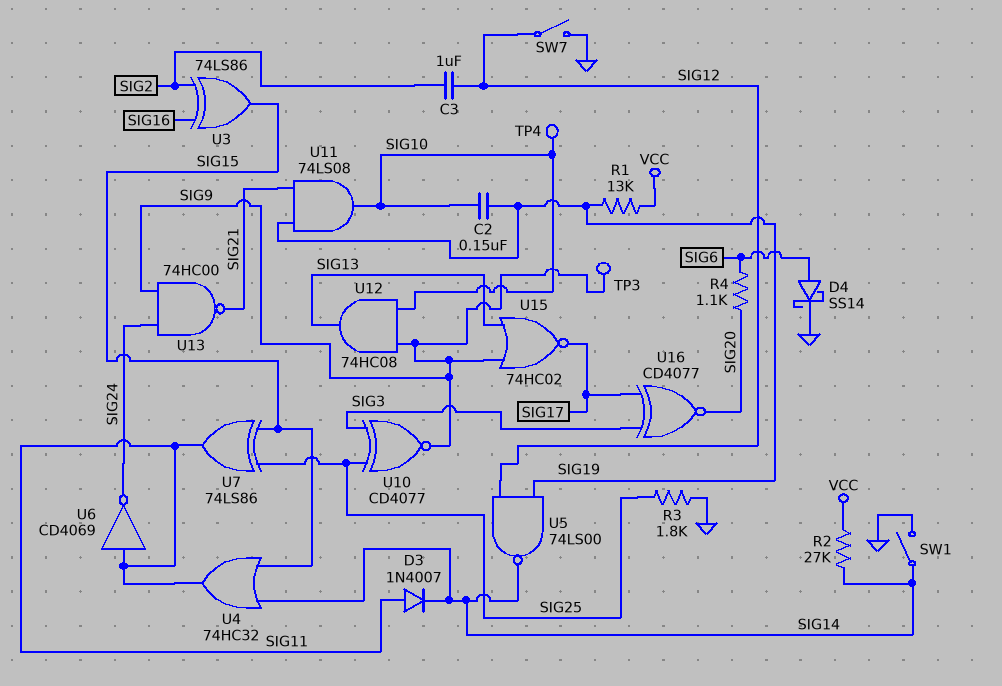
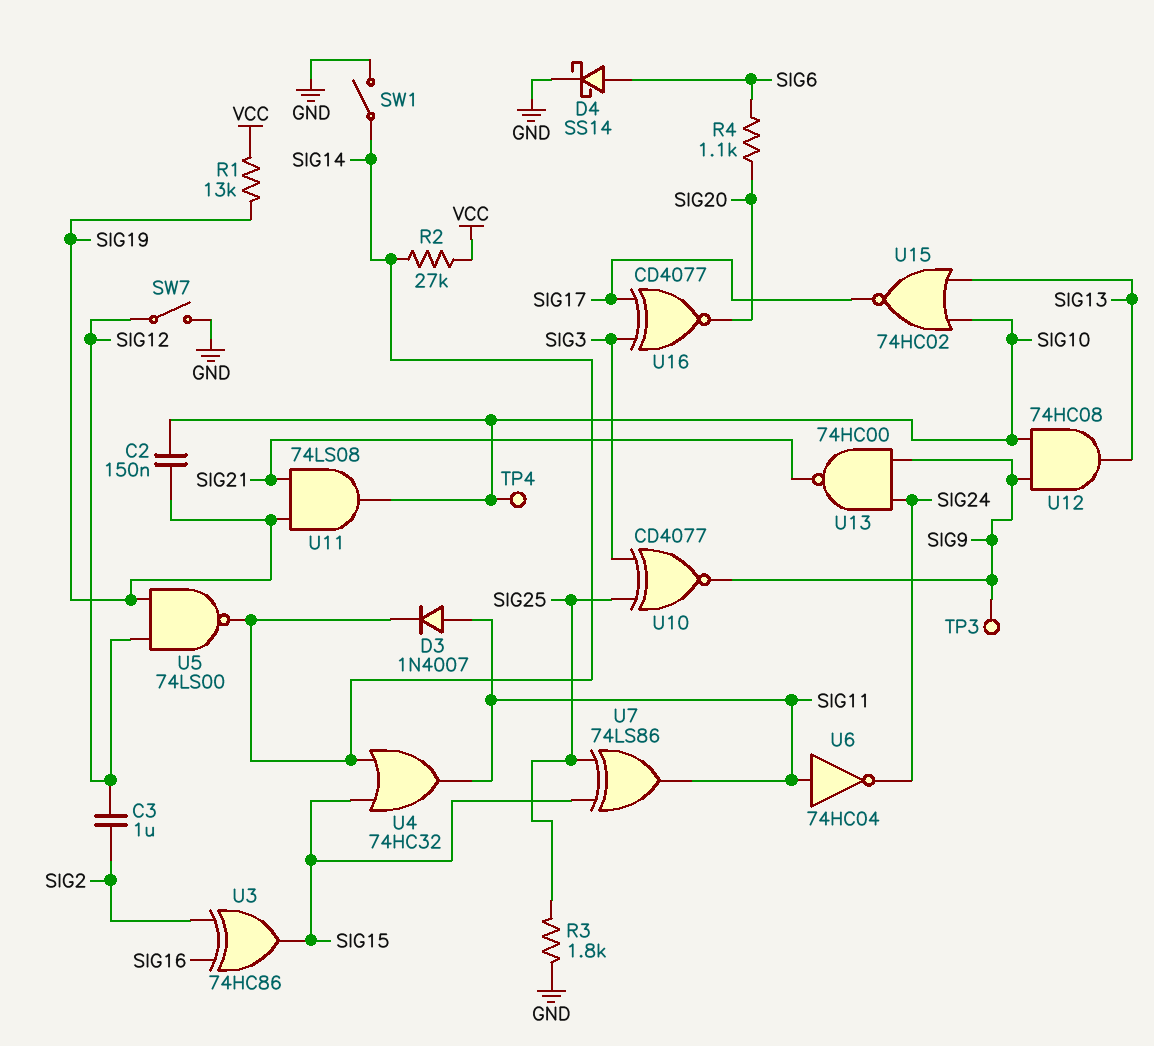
U3: XOR 74LS86 (in SIG2, in SIG16, out SIG15) -> XOR 74HC86 (in SIG2, in SIG16, out SIG15)
U6: NOT CD4069 (in SIG11, out SIG24) -> NOT 74HC04 (in SIG11, out SIG24)
U15: NOR 74HC02 (in SIG9, in SIG13, out SIG17) -> NOR 74HC02 (in SIG10, in SIG13, out SIG17)

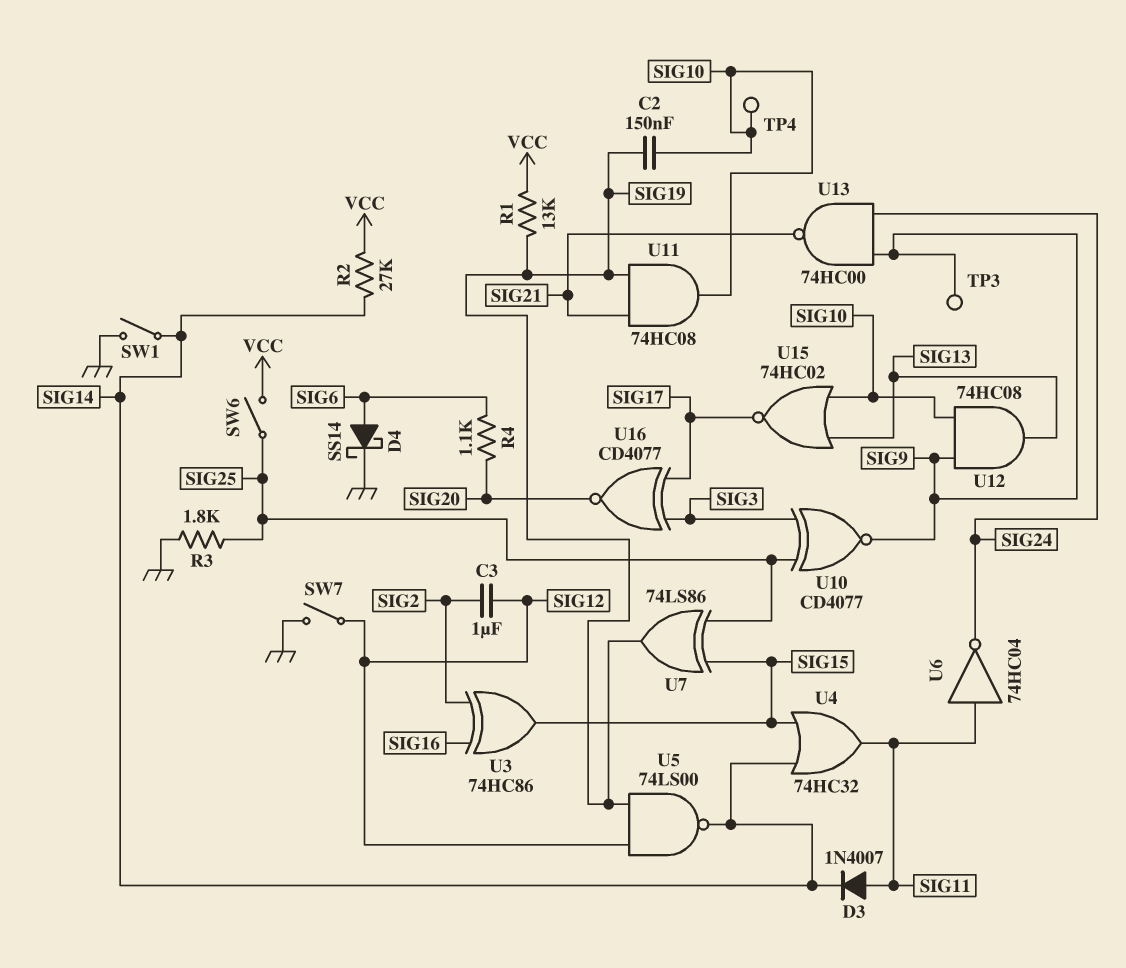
SW6: none -> switch (SIG25, VCC)
U7: XOR 74LS86 (in SIG15, in SIG25, out SIG11) -> XOR 74LS86 (in SIG15, in SIG25, out SIG19)
U11: AND 74LS08 (in SIG19, in SIG21, out SIG10) -> AND 74HC08 (in SIG19, in SIG21, out SIG10)

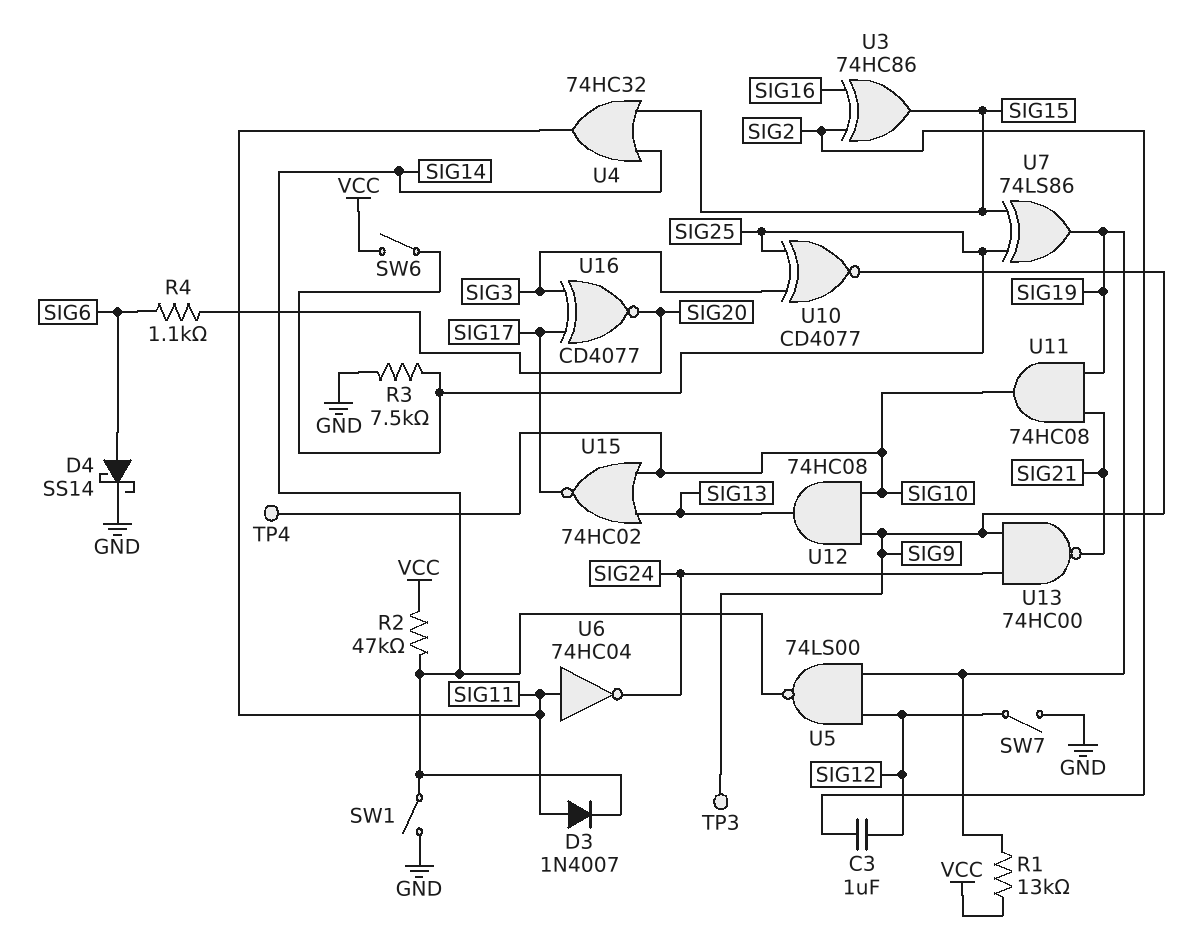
C2: 150nF (SIG10, SIG19) -> none
R2: 27k (SIG14, VCC) -> 47k (SIG14, VCC)
R3: 1.8k (GND, SIG25) -> 7.5k (GND, SIG25)

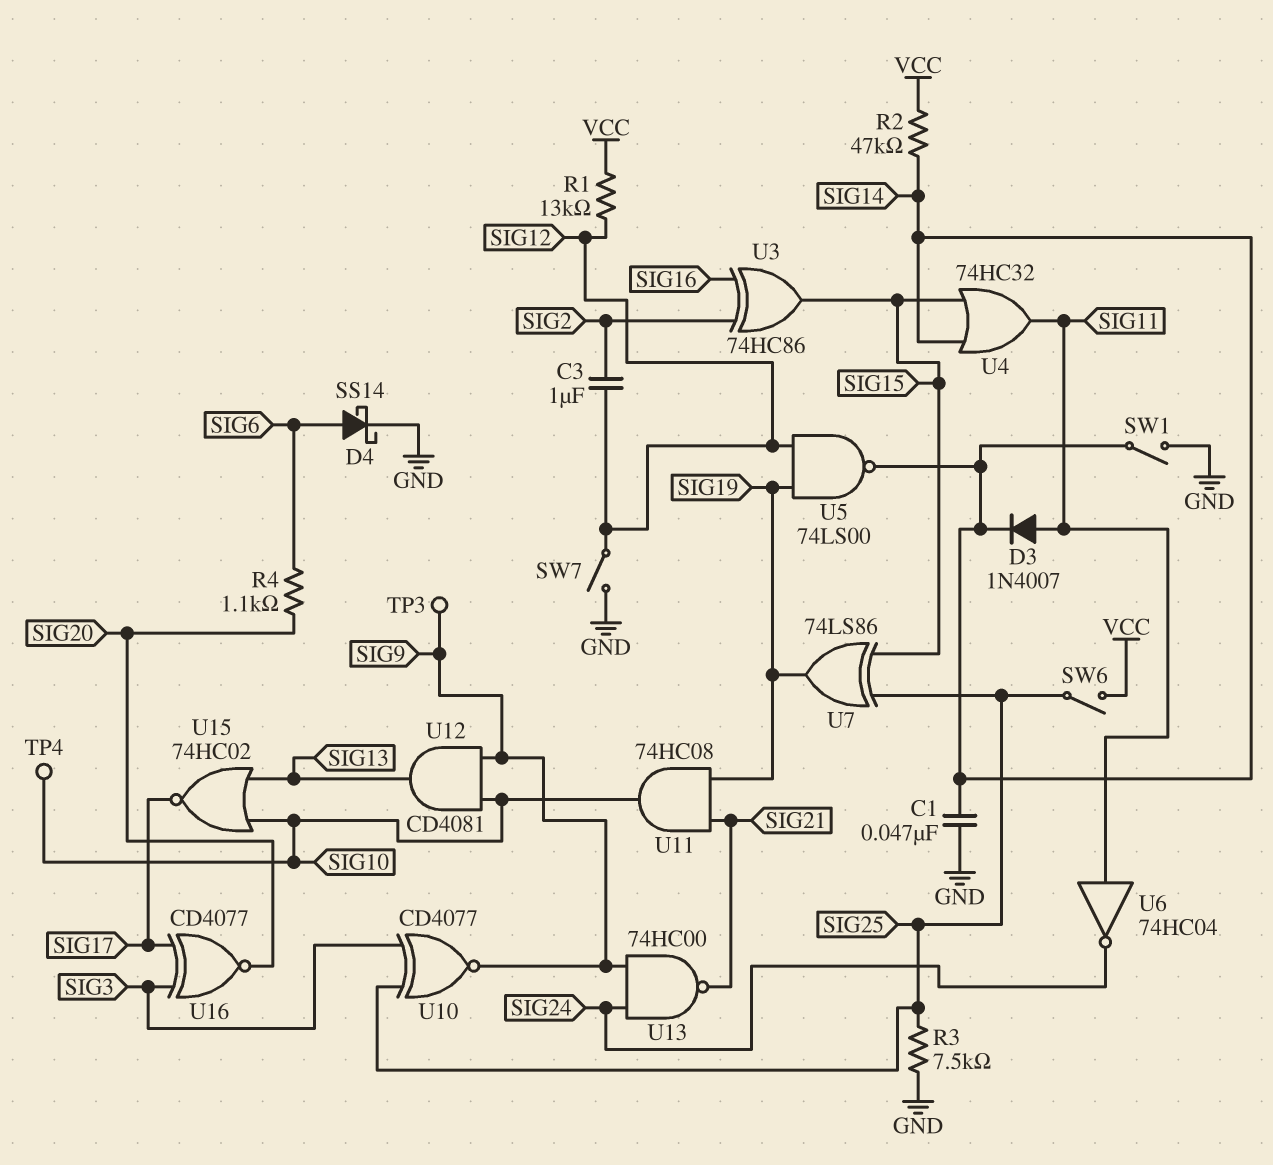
C1: none -> 47nF (GND, SIG14)
R1: 13k (SIG19, VCC) -> 13k (SIG12, VCC)
U12: AND 74HC08 (in SIG9, in SIG10, out SIG13) -> AND CD4081 (in SIG9, in SIG10, out SIG13)

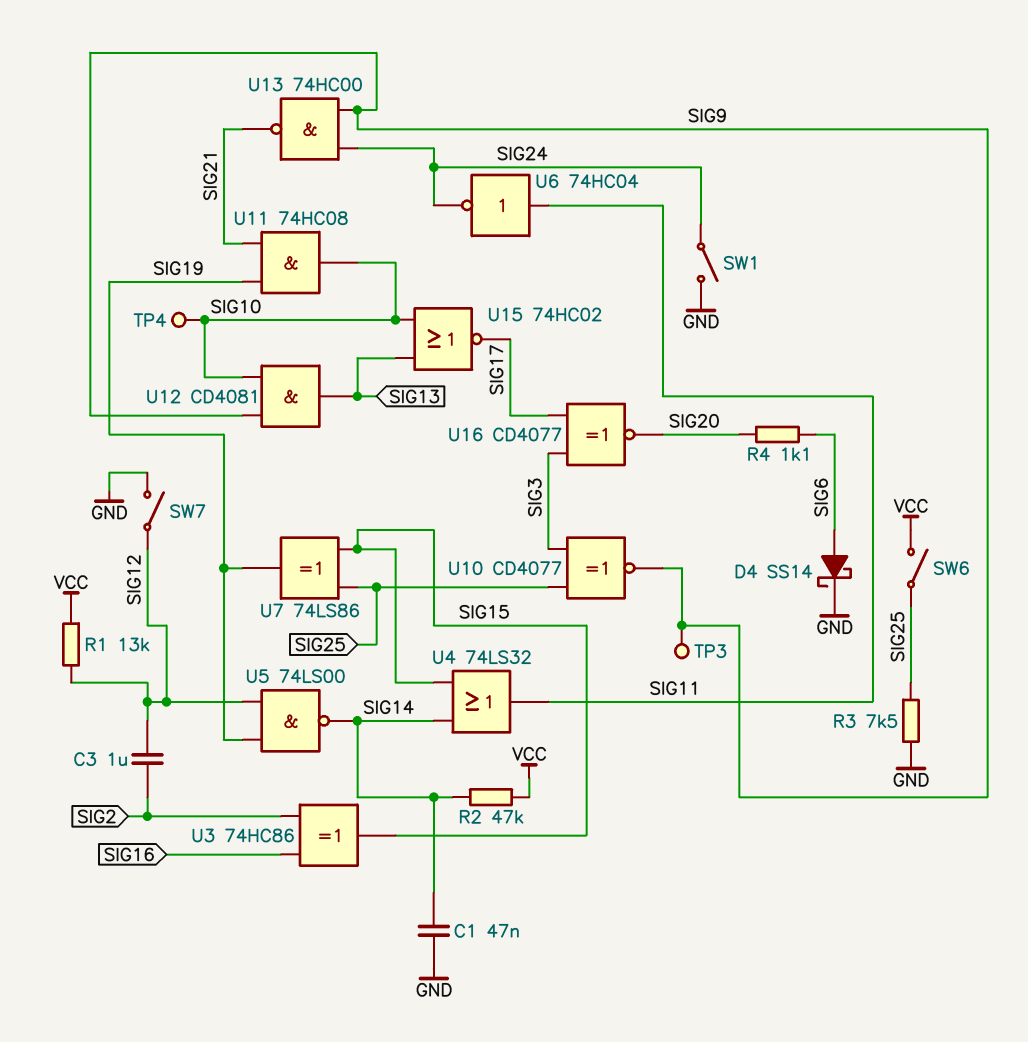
D3: diode 1N4007 (A SIG11, K SIG14) -> none
SW1: switch (GND, SIG14) -> switch (GND, SIG24)
U4: OR 74HC32 (in SIG14, in SIG15, out SIG11) -> OR 74LS32 (in SIG14, in SIG15, out SIG11)

